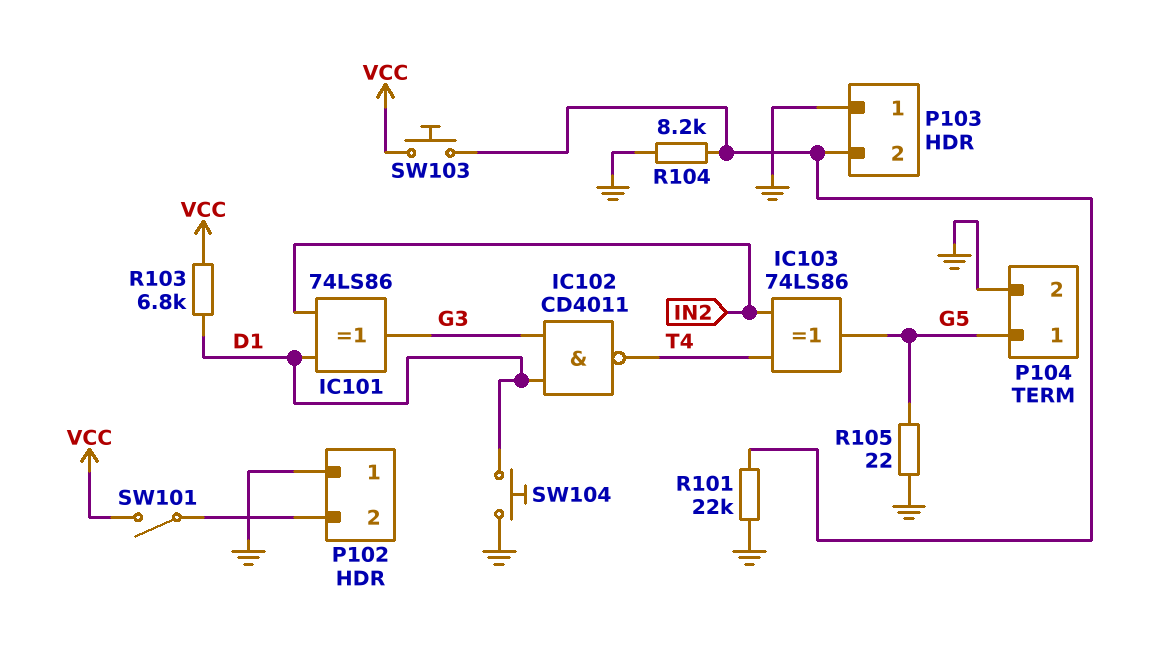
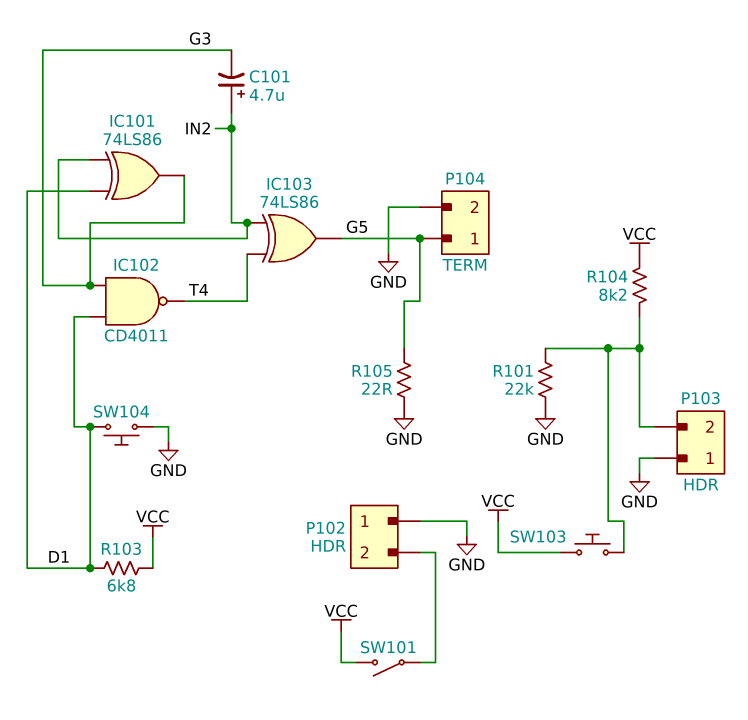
C101: none -> 4.7uF (plus IN2, minus G3)
R104: 8.2k (GND, P103/2) -> 8.2k (P103/2, VCC)

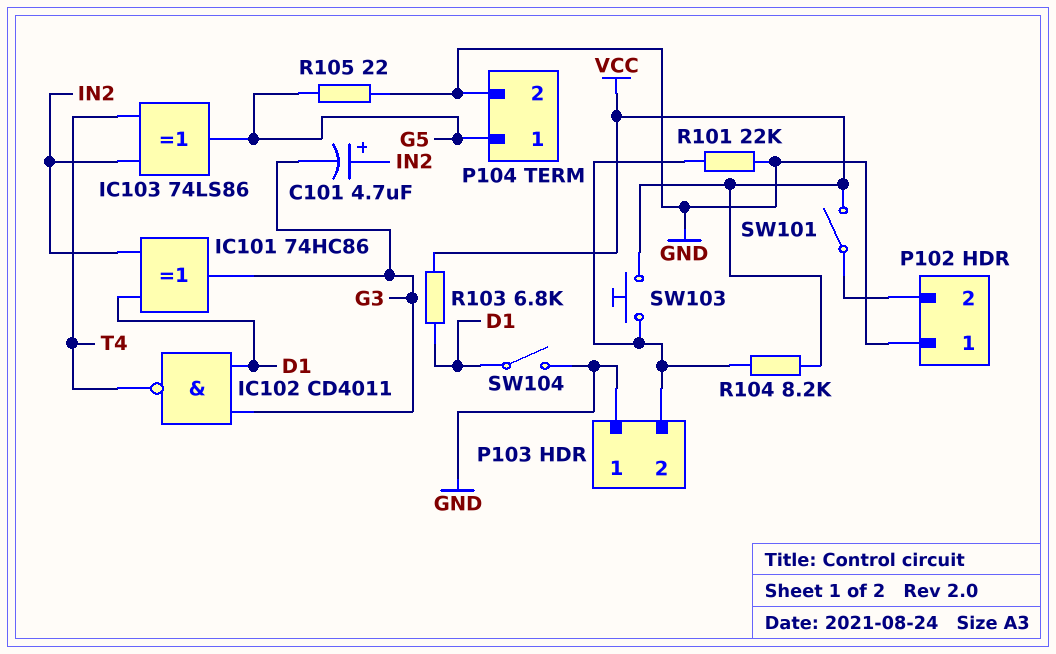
IC101: XOR 74LS86 (in D1, in IN2, out G3) -> XOR 74HC86 (in D1, in IN2, out G3)
SW104: button (D1, GND) -> switch (D1, GND)

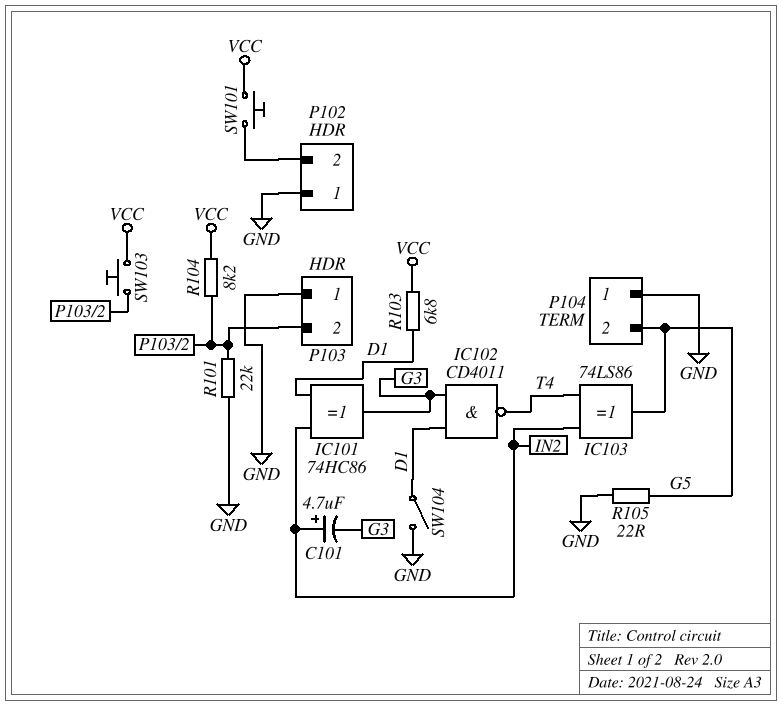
P104 pin 1: G5 -> GND
P104 pin 2: GND -> G5
SW101: switch (P102/2, VCC) -> button (P102/2, VCC)

